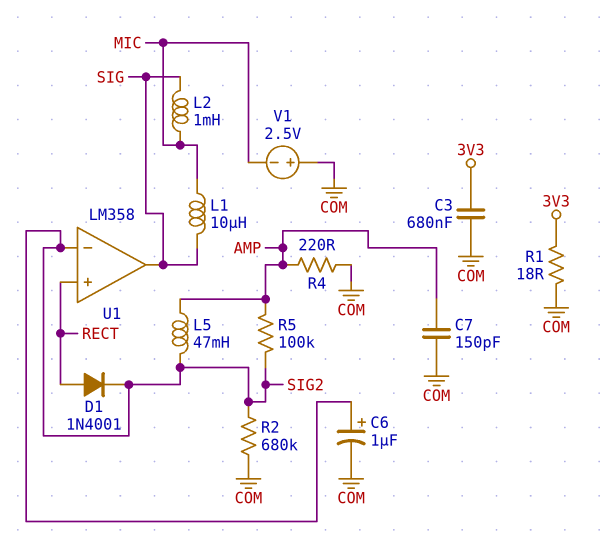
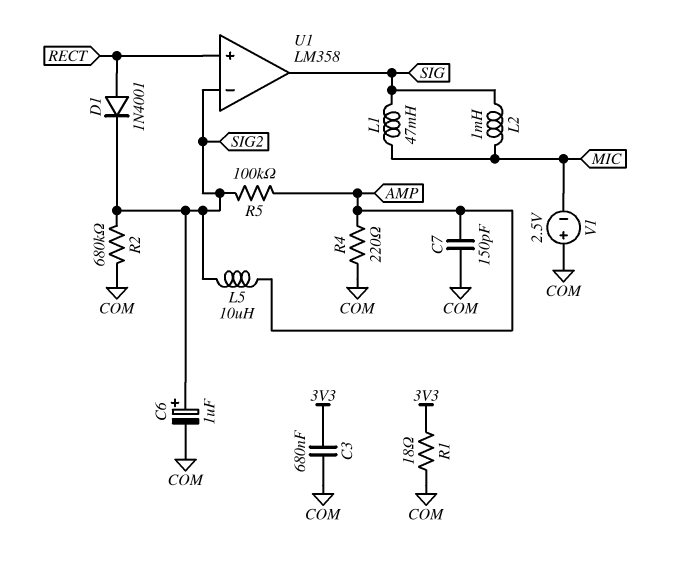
L1: 10uH (MIC, SIG) -> 47mH (MIC, SIG)
L5: 47mH (AMP, SIG2) -> 10uH (AMP, SIG2)

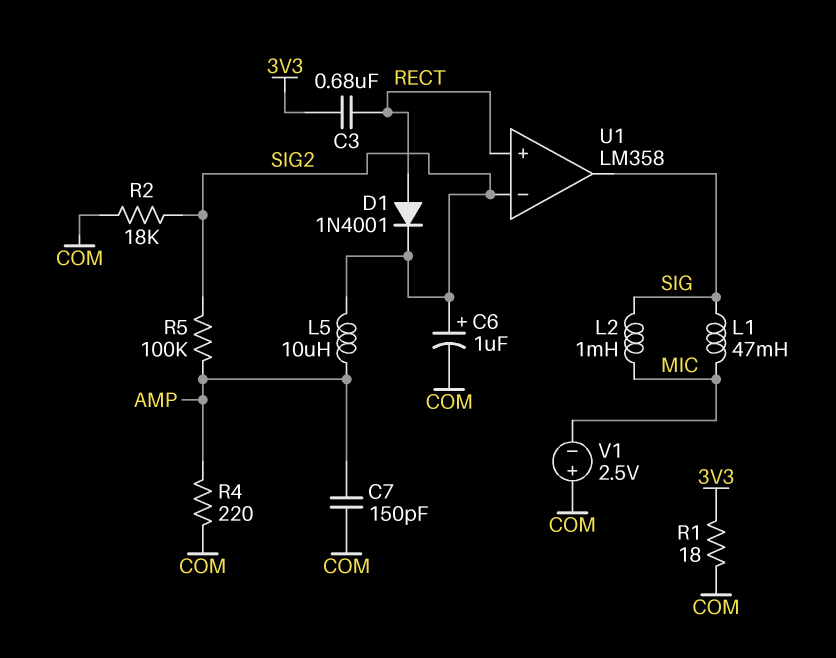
C3: 680nF (3V3, COM) -> 680nF (3V3, RECT)
R2: 680k (COM, SIG2) -> 18k (COM, SIG2)

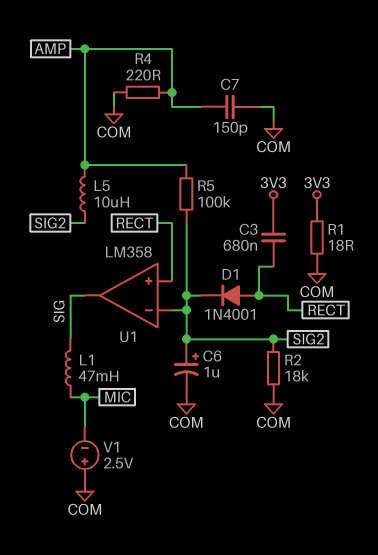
L2: 1mH (MIC, SIG) -> none

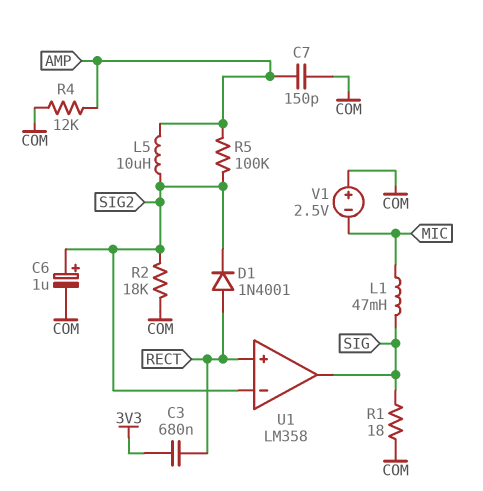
R1: 18 (3V3, COM) -> 18 (COM, SIG)
R4: 220 (AMP, COM) -> 12k (AMP, COM)

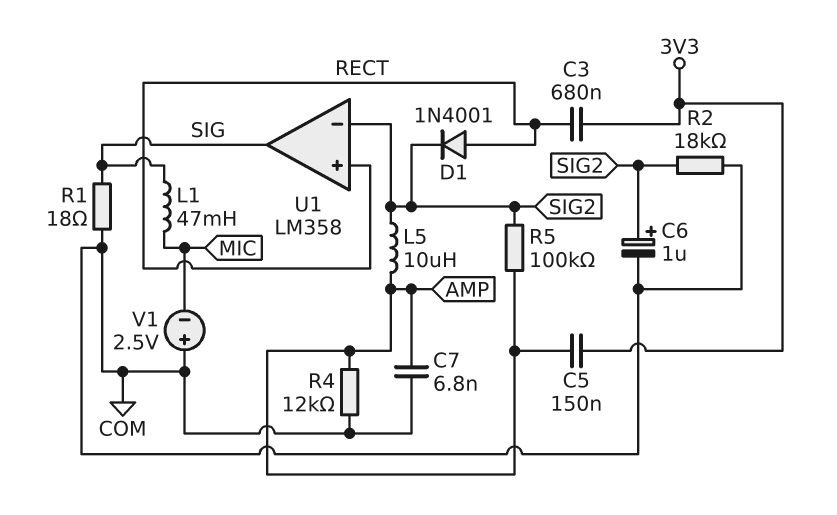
C5: none -> 150nF (3V3, AMP)
C7: 150pF (AMP, COM) -> 6.8nF (AMP, COM)

